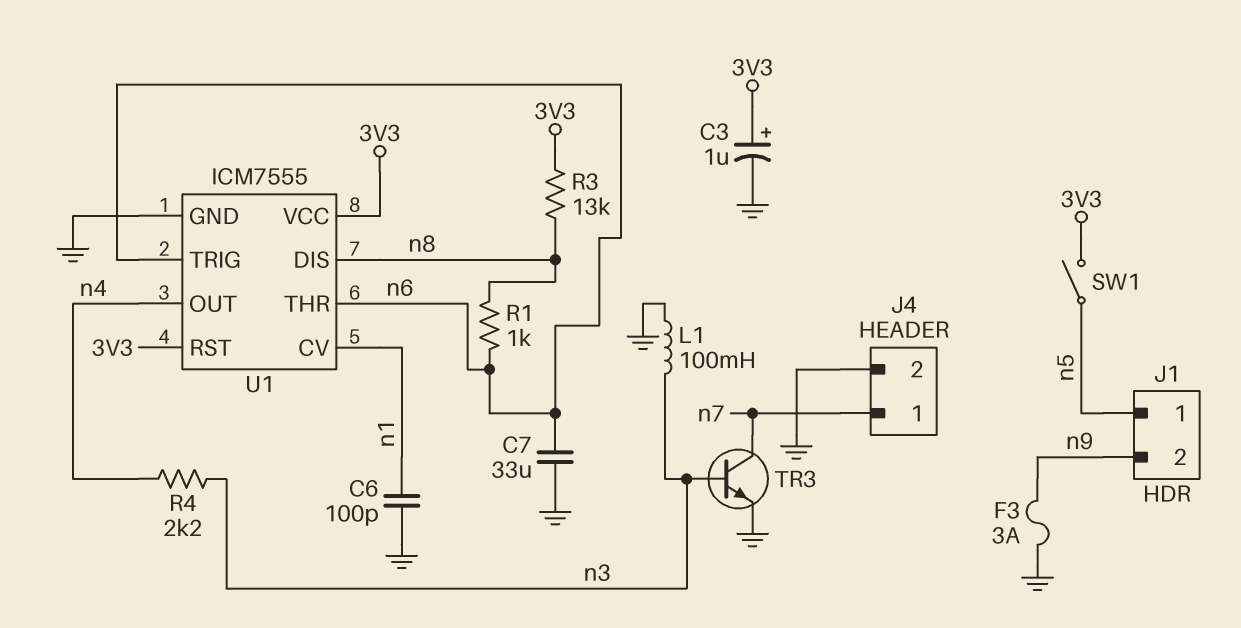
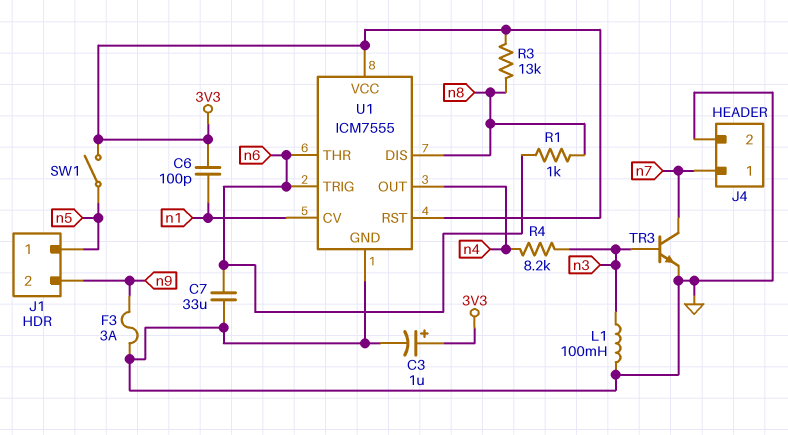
C6: 100pF (GND, n1) -> 100pF (3V3, n1)
R4: 2.2k (n3, n4) -> 8.2k (n3, n4)

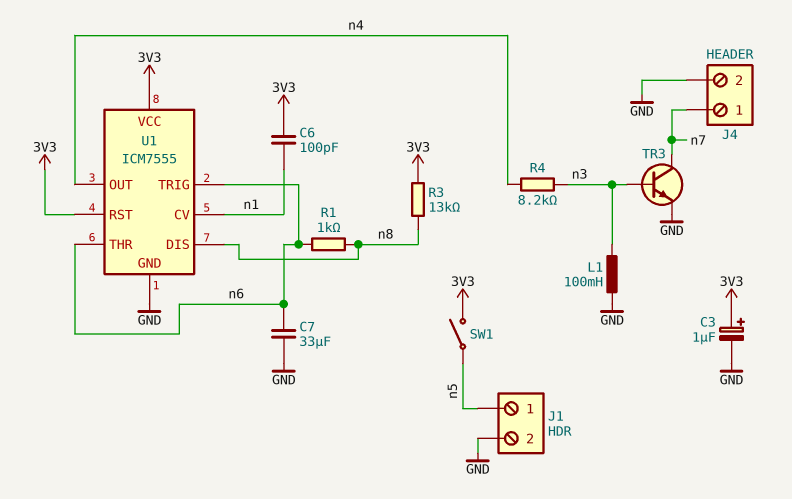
F3: 3A (GND, n9) -> none
J1 pin 2: n9 -> GND

